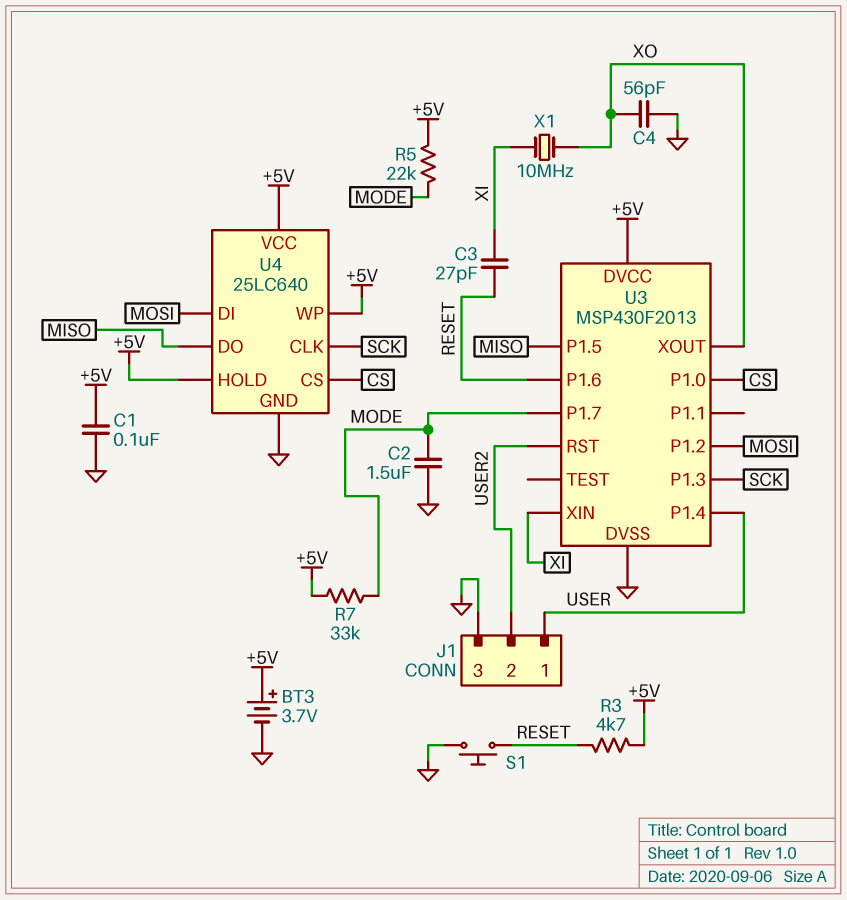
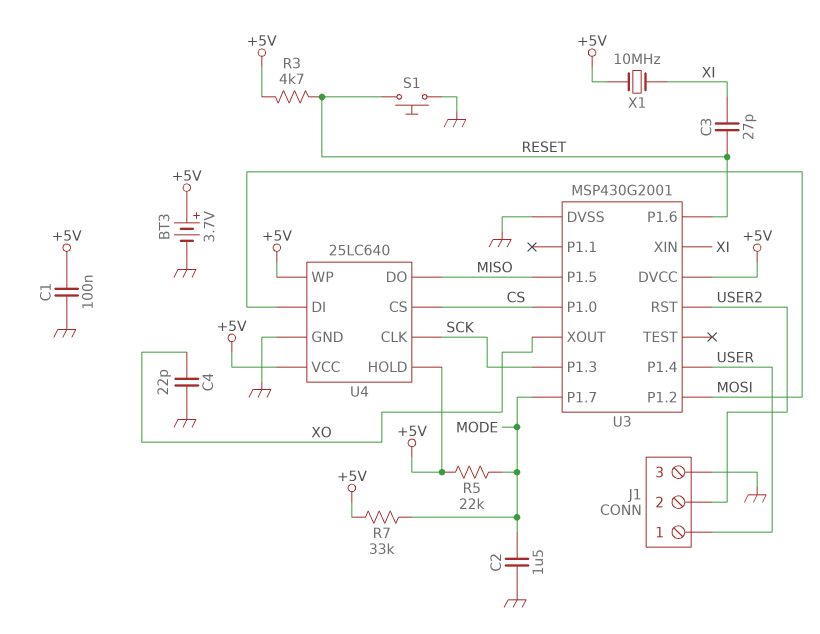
C4: 56pF (GND, XO) -> 22pF (GND, XO)
U3: MSP430F2013 -> MSP430G2001
X1: 10MHz (XI, XO) -> 10MHz (+5V, XI)

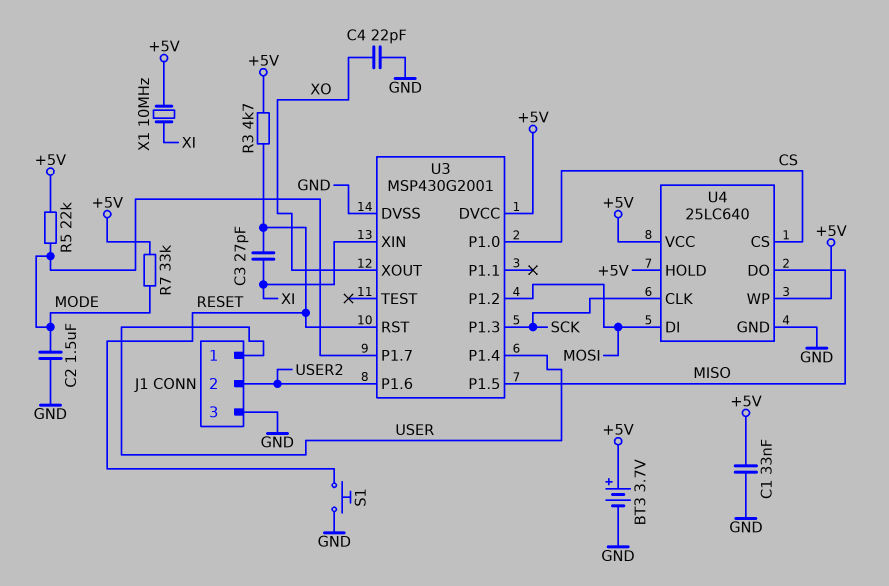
C1: 100nF (+5V, GND) -> 33nF (+5V, GND)
U3 pin P1.6: RESET -> USER2
U3 pin RST: USER2 -> RESET

